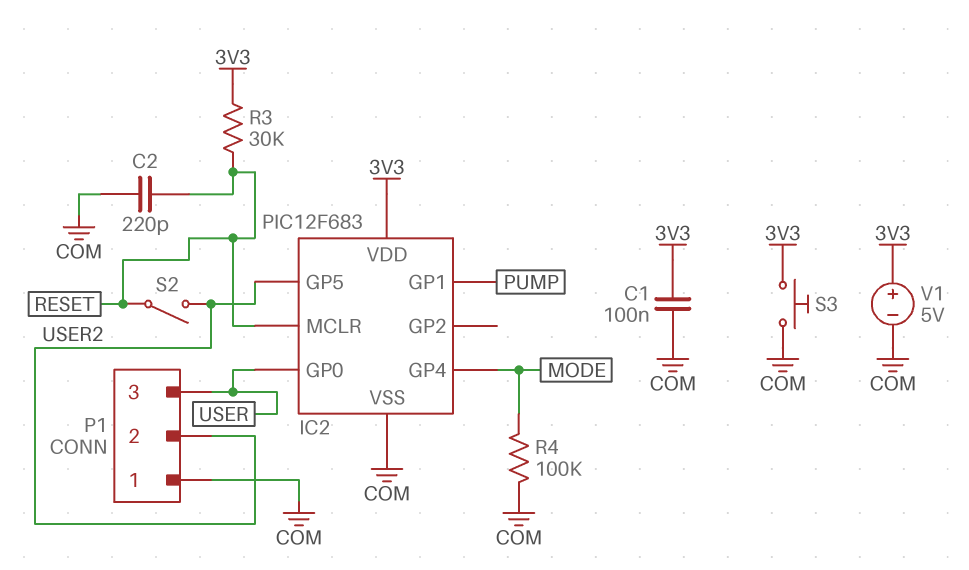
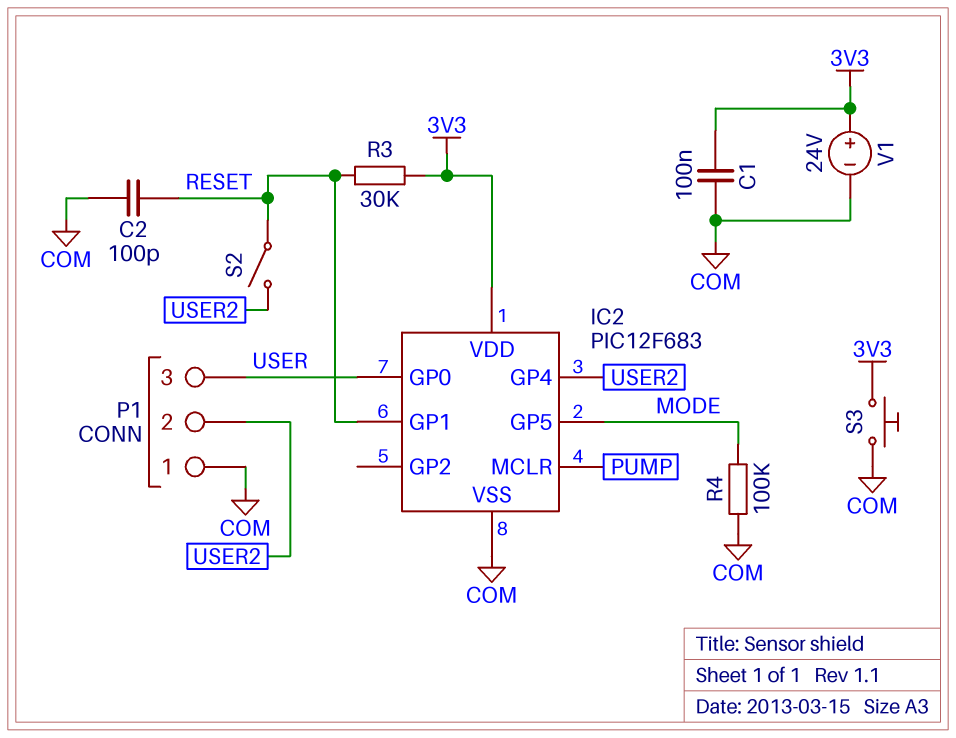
C2: 220pF (COM, RESET) -> 100pF (COM, RESET)
IC2 pin GP1: PUMP -> RESET
IC2 pin GP4: MODE -> USER2
IC2 pin GP5: USER2 -> MODE
IC2 pin MCLR: RESET -> PUMP
V1: 5V (plus 3V3, minus COM) -> 24V (plus 3V3, minus COM)

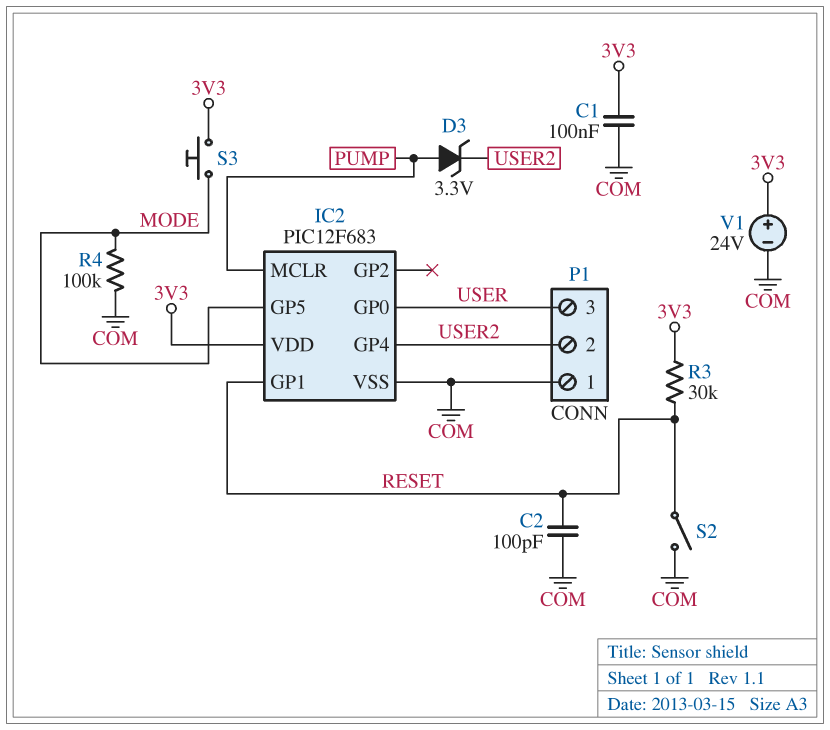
D3: none -> zener 3.3V (A PUMP, K USER2)
S2: switch (RESET, USER2) -> switch (COM, RESET)
S3: button (3V3, COM) -> button (3V3, MODE)

